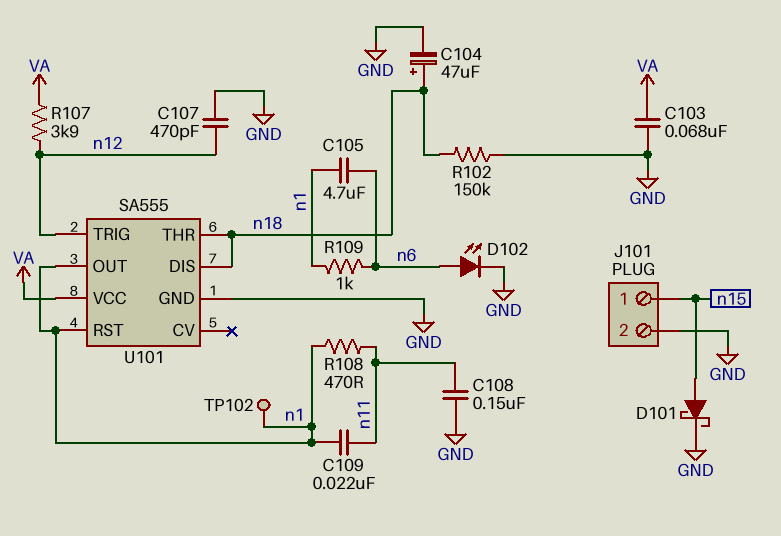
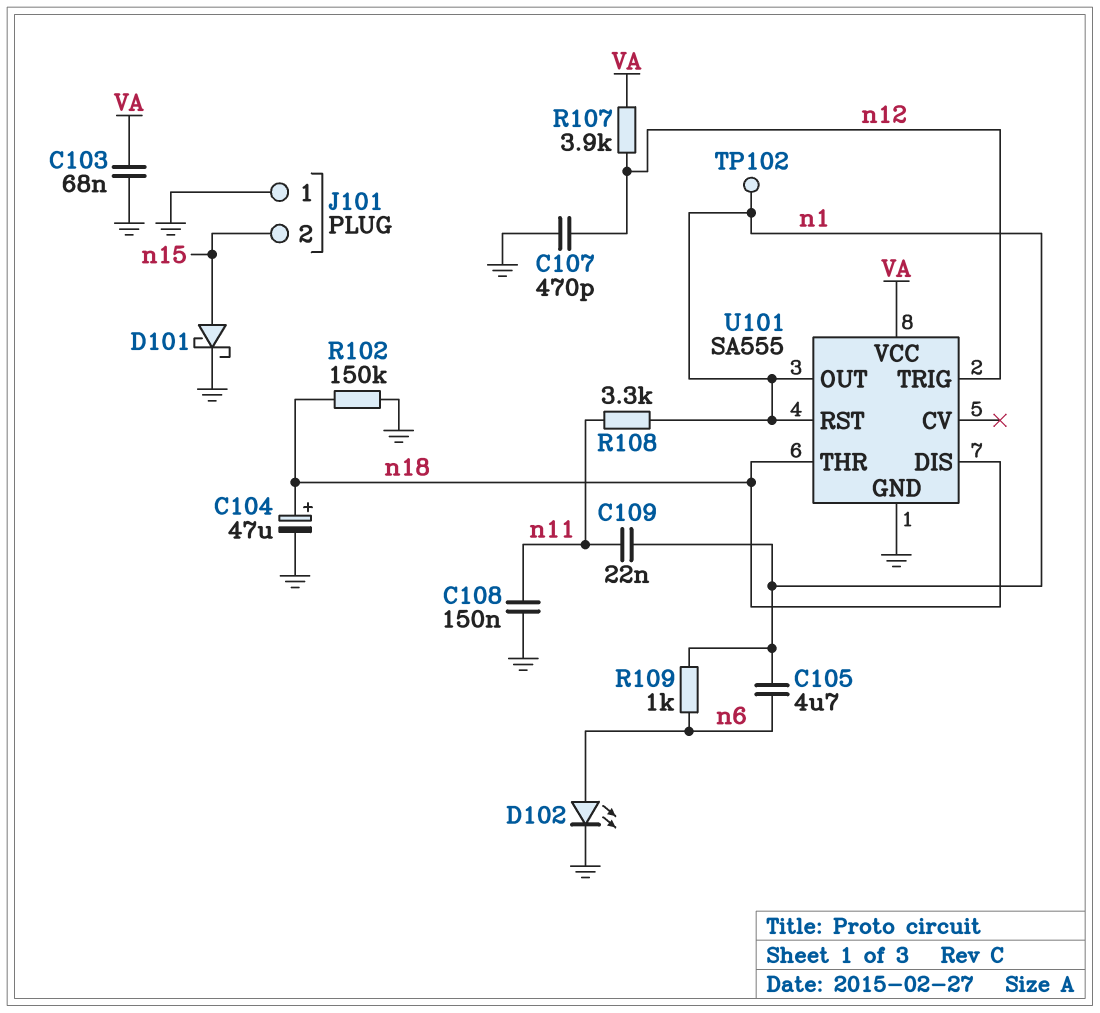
J101 pin 1: n15 -> GND
J101 pin 2: GND -> n15
R108: 470 (n1, n11) -> 3.3k (n1, n11)

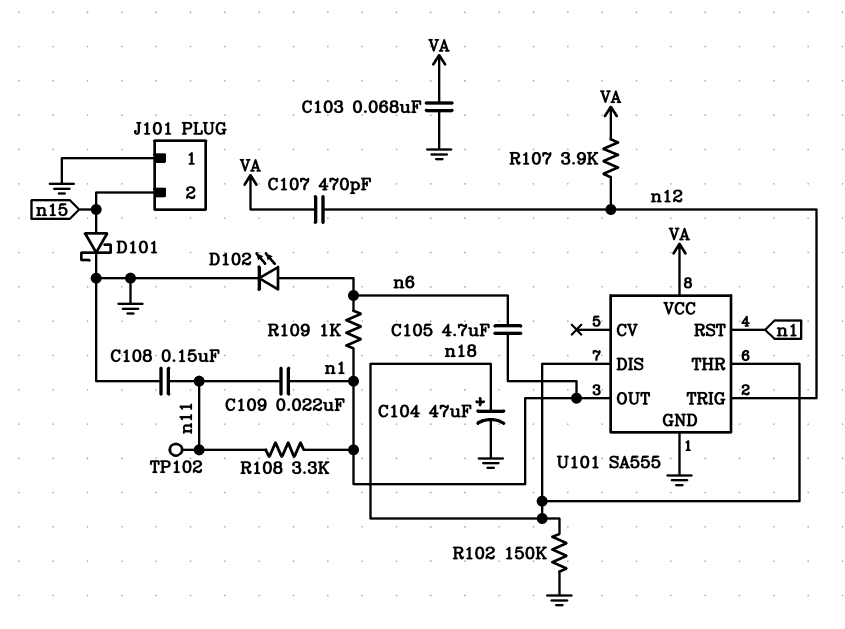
C107: 470pF (GND, n12) -> 470pF (VA, n12)
TP102: test point (n1) -> test point (n11)

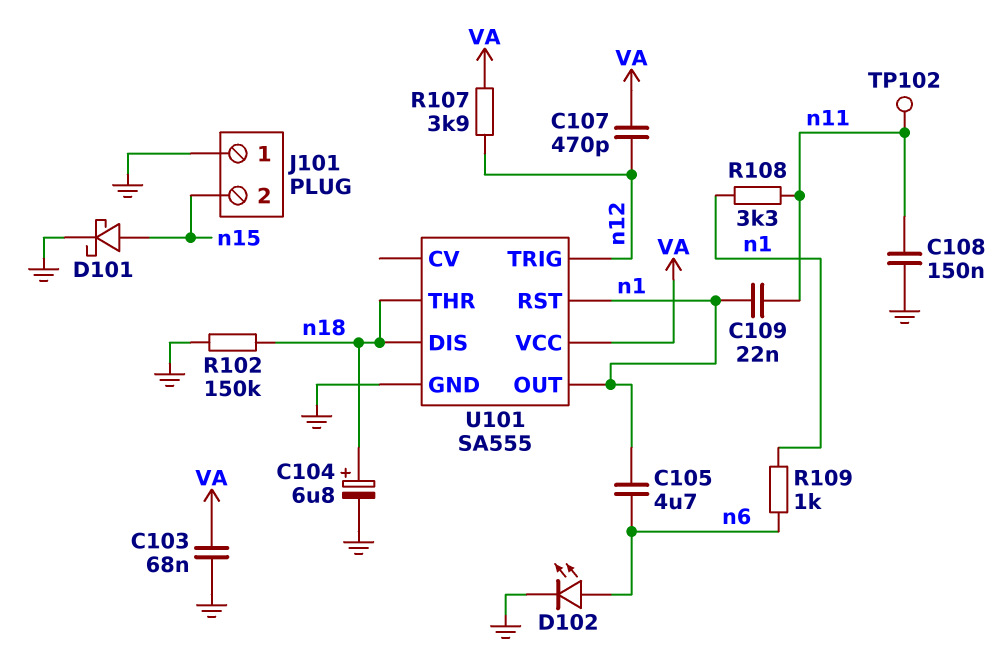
C104: 47uF (plus n18, minus GND) -> 6.8uF (plus n18, minus GND)

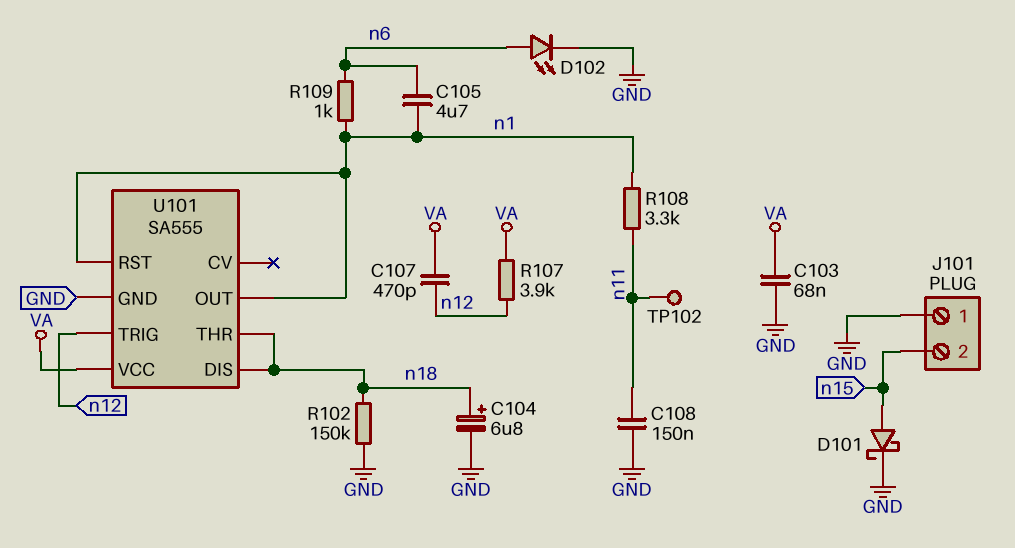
C109: 22nF (n1, n11) -> none

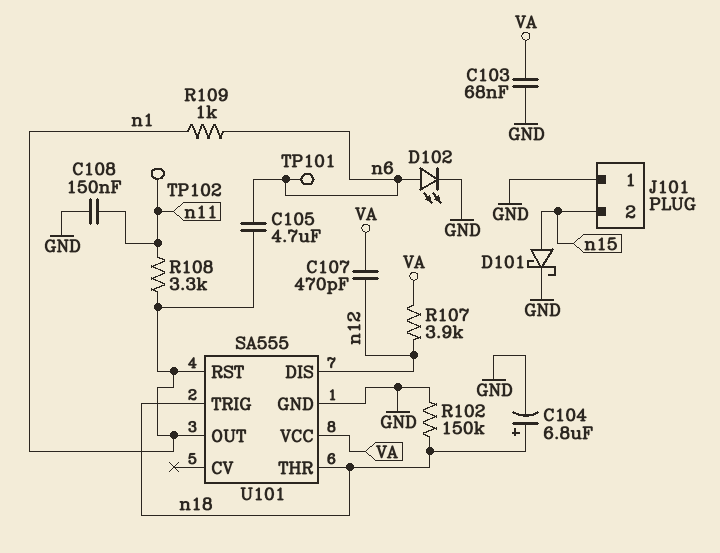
TP101: none -> test point (n6)
U101 pin DIS: n18 -> n12
U101 pin TRIG: n12 -> n18

